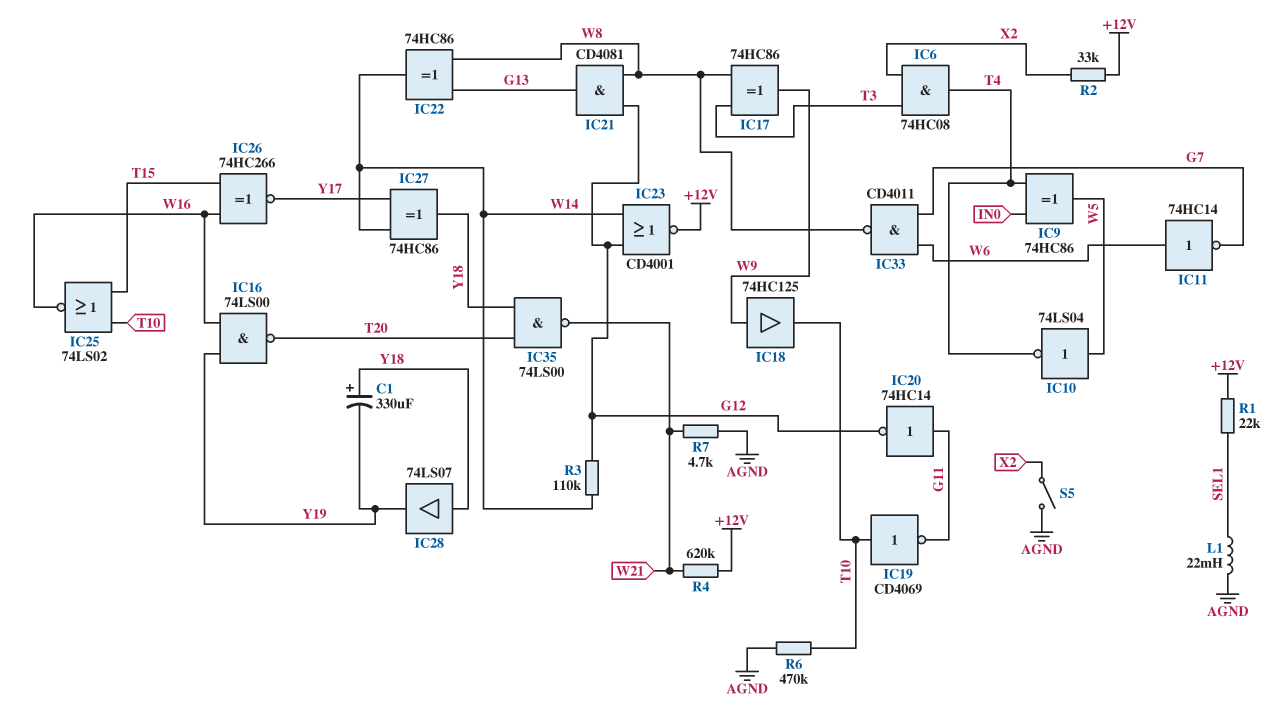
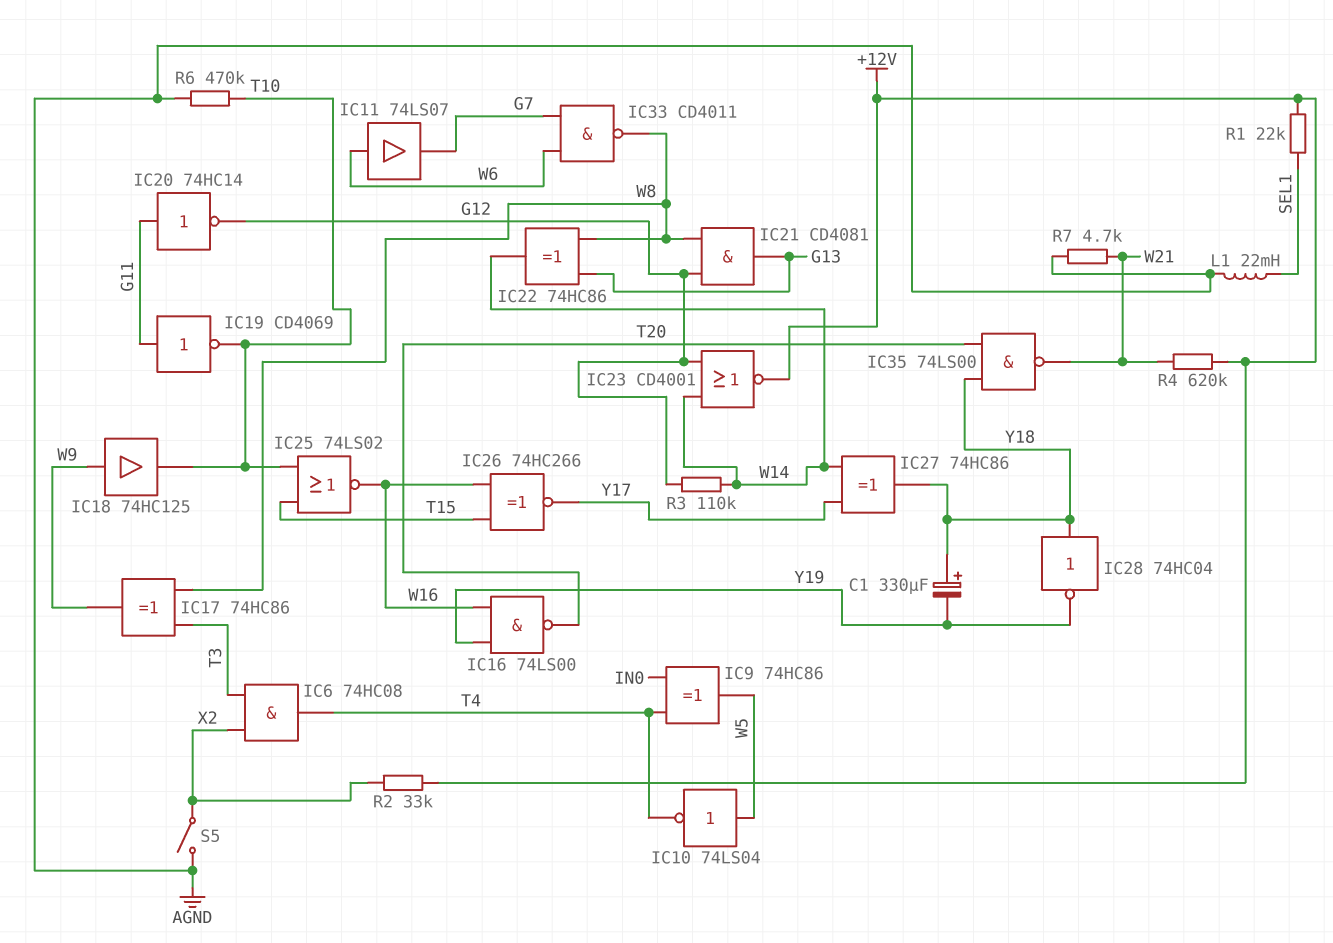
IC11: NOT 74HC14 (in W6, out G7) -> buffer 74LS07 (in W6, out G7)
IC19: NOT CD4069 (in T10, out G11) -> NOT CD4069 (in G11, out T10)
IC28: buffer 74LS07 (in Y18, out Y19) -> NOT 74HC04 (in Y18, out Y19)

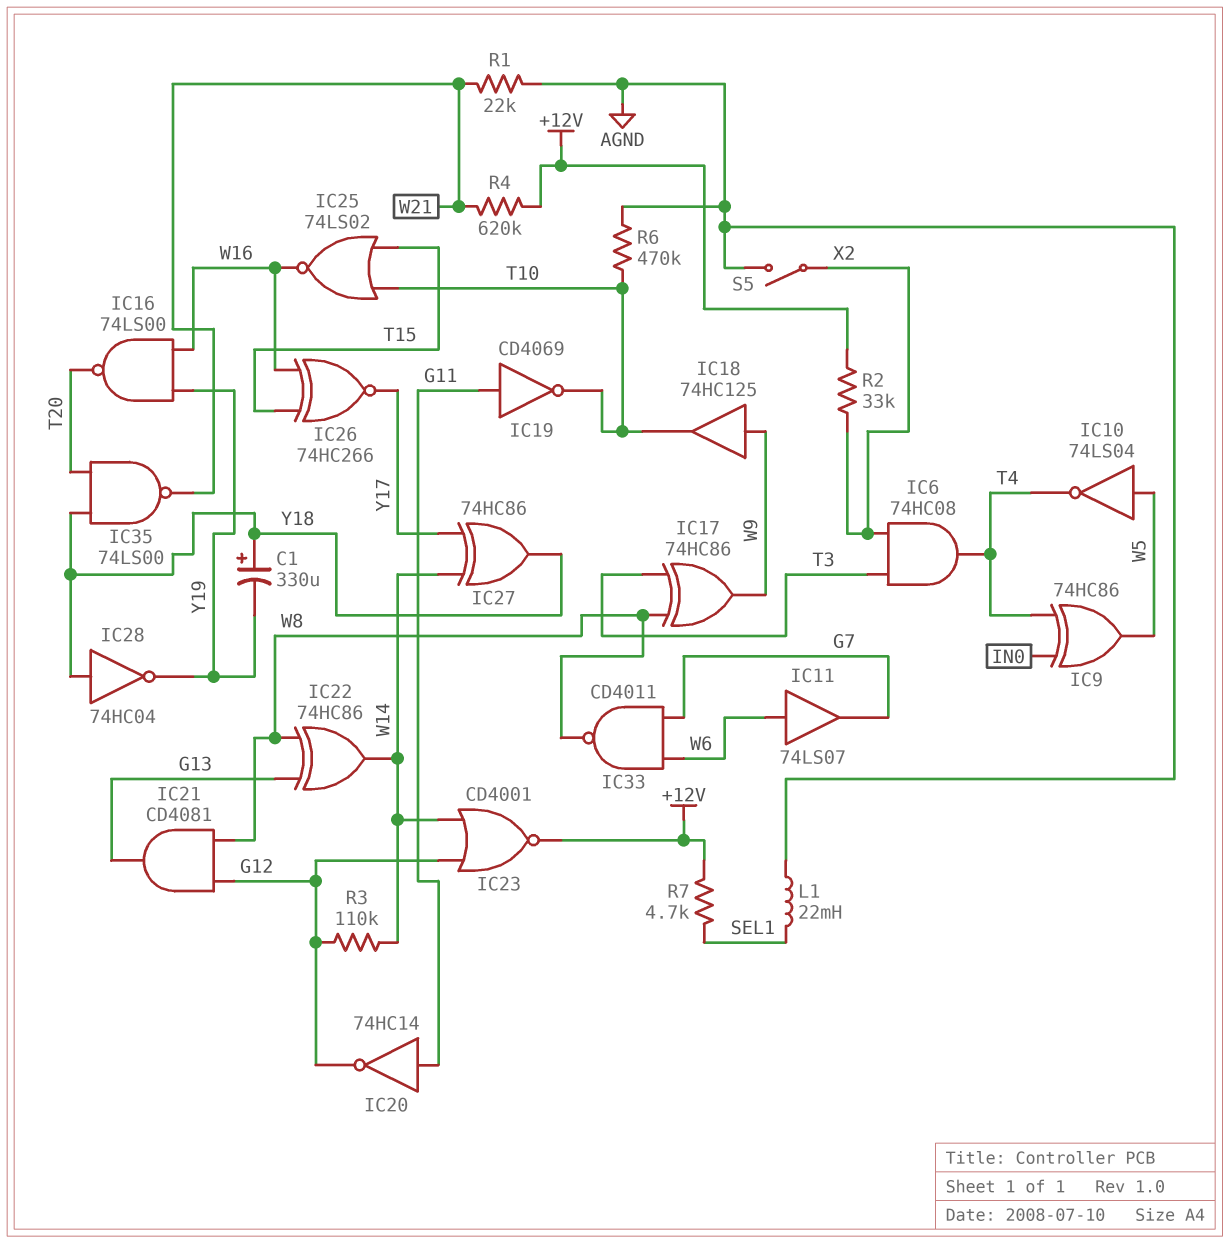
R1: 22k (+12V, SEL1) -> 22k (AGND, W21)
R7: 4.7k (AGND, W21) -> 4.7k (+12V, SEL1)

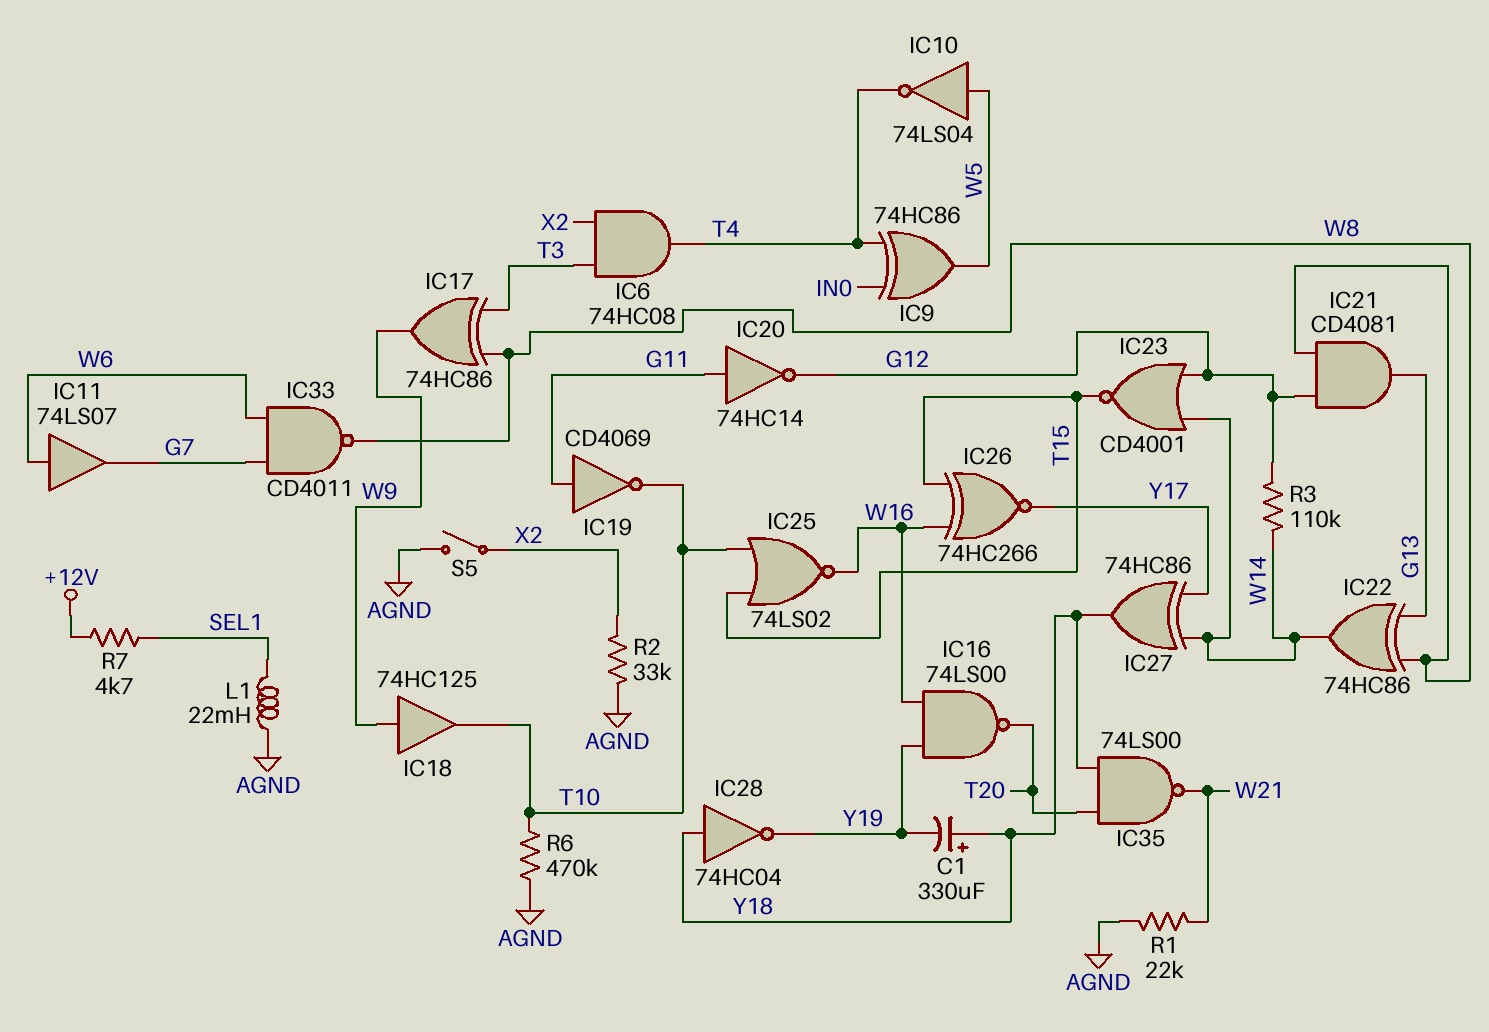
IC23: NOR CD4001 (in G12, in W14, out +12V) -> NOR CD4001 (in G12, in W14, out T15)
R2: 33k (+12V, X2) -> 33k (AGND, X2)
R4: 620k (+12V, W21) -> none

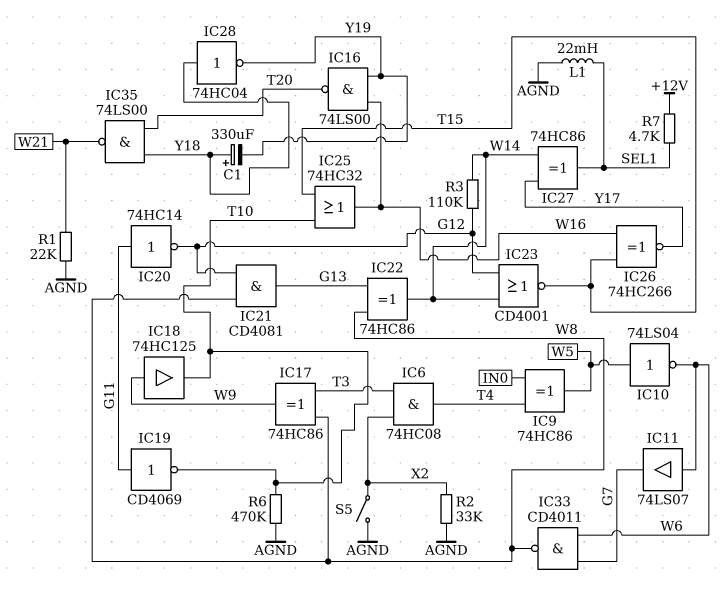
IC10: NOT 74LS04 (in W5, out T4) -> NOT 74LS04 (in W5, out W6)
IC25: NOR 74LS02 (in T10, in T15, out W16) -> OR 74HC32 (in T10, in T15, out W16)
IC27: XOR 74HC86 (in W14, in Y17, out Y18) -> XOR 74HC86 (in W14, in Y17, out SEL1)

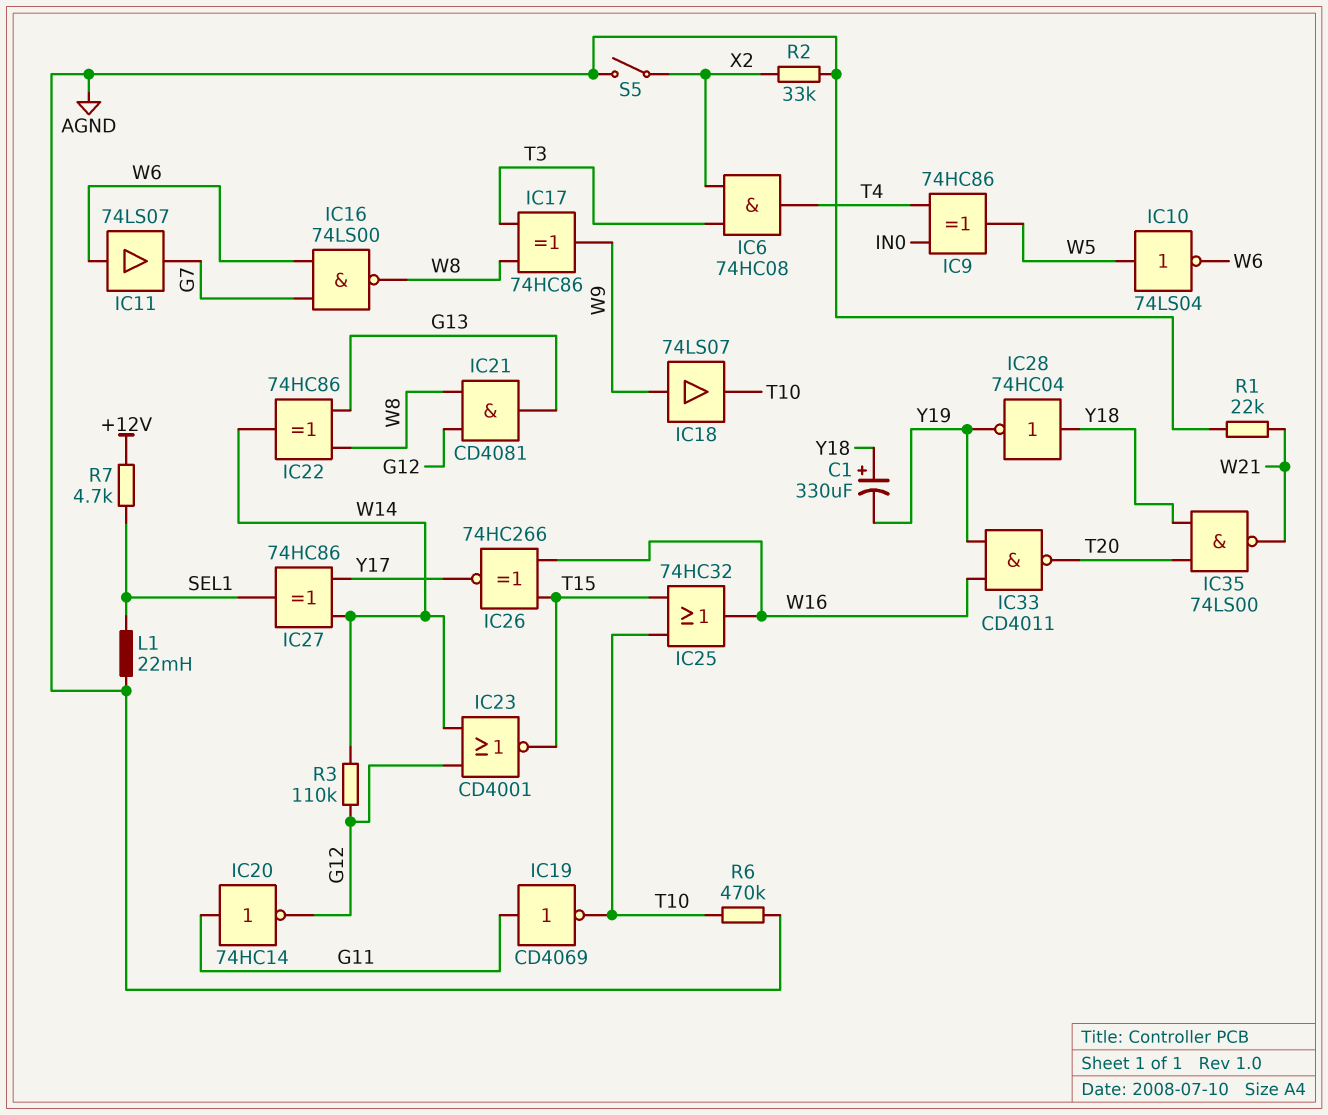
IC16: NAND 74LS00 (in W16, in Y19, out T20) -> NAND 74LS00 (in G7, in W6, out W8)
IC18: buffer 74HC125 (in W9, out T10) -> buffer 74LS07 (in W9, out T10)
IC33: NAND CD4011 (in G7, in W6, out W8) -> NAND CD4011 (in W16, in Y19, out T20)

